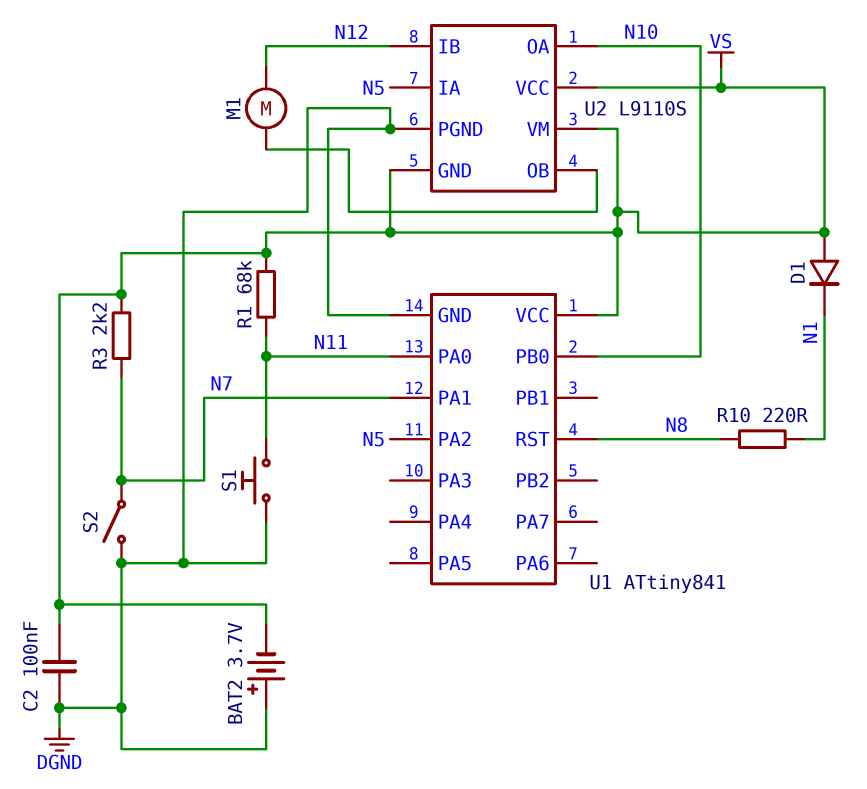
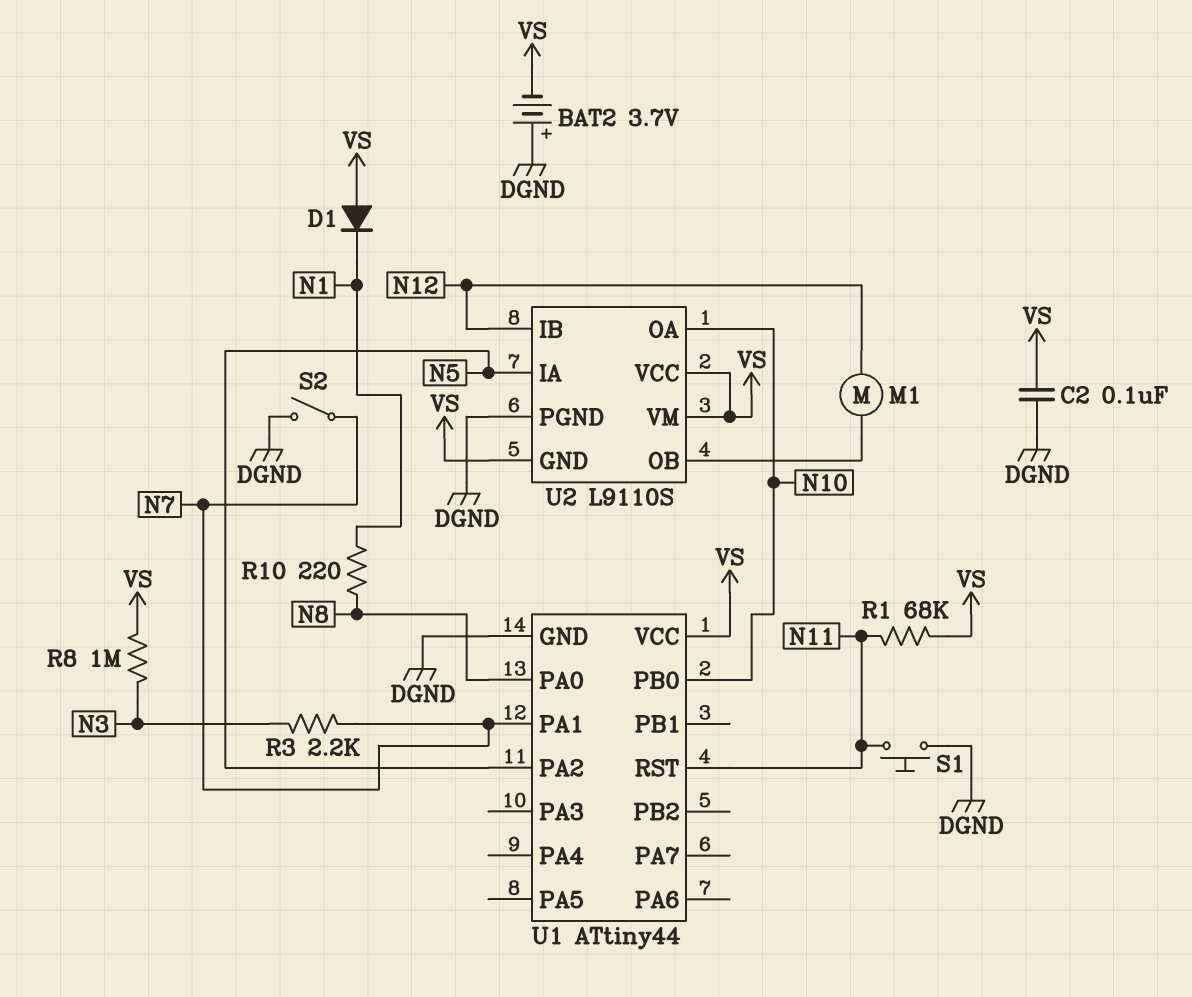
R3: 2.2k (N7, VS) -> 2.2k (N3, N7)
R8: none -> 1M (N3, VS)
U1: ATtiny841 -> ATtiny44
U1 pin PA0: N11 -> N8
U1 pin RST: N8 -> N11

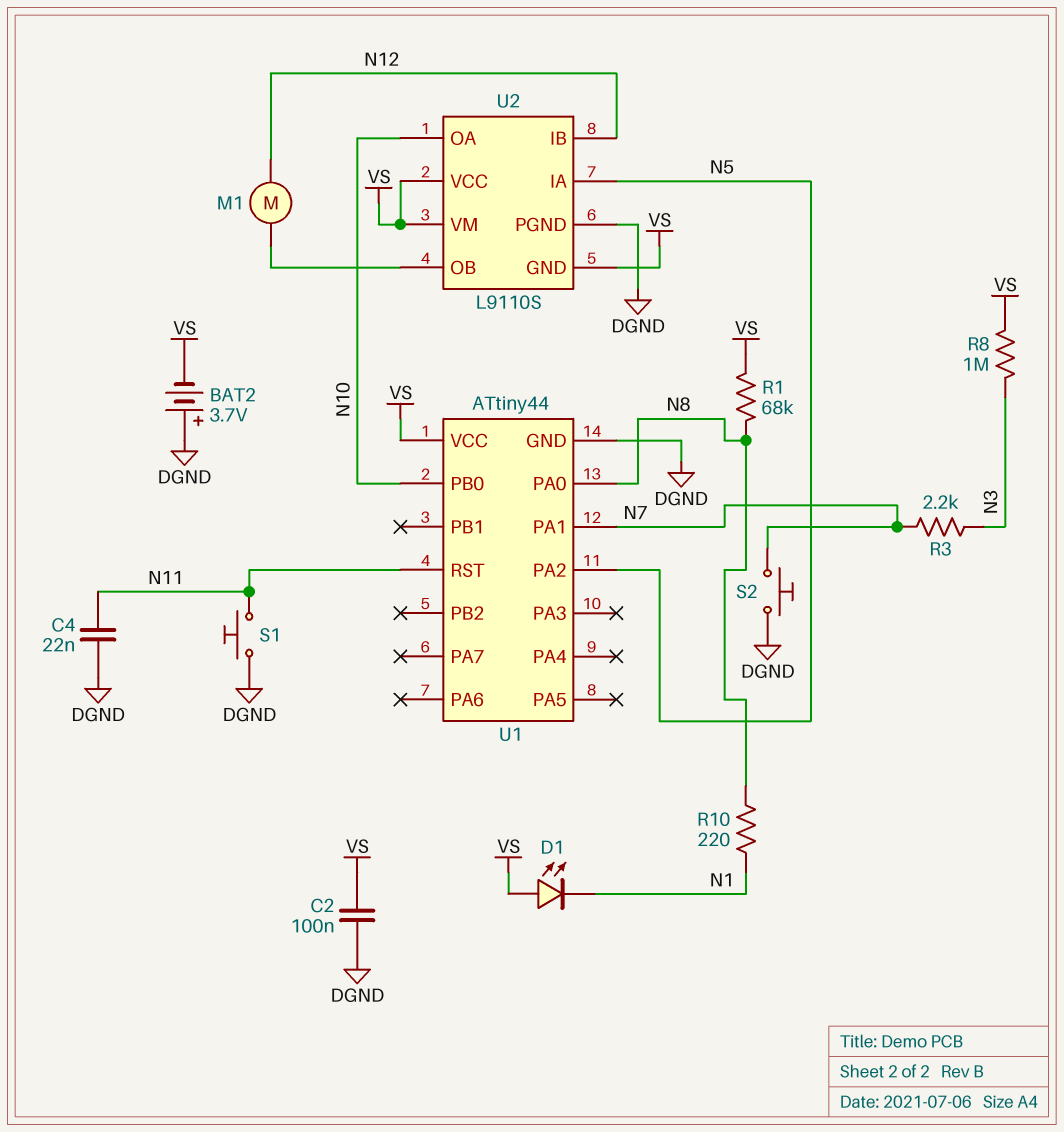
C4: none -> 22nF (DGND, N11)
D1: diode (A VS, K N1) -> LED (A VS, K N1)
R1: 68k (N11, VS) -> 68k (N8, VS)
S2: switch (DGND, N7) -> button (DGND, N7)

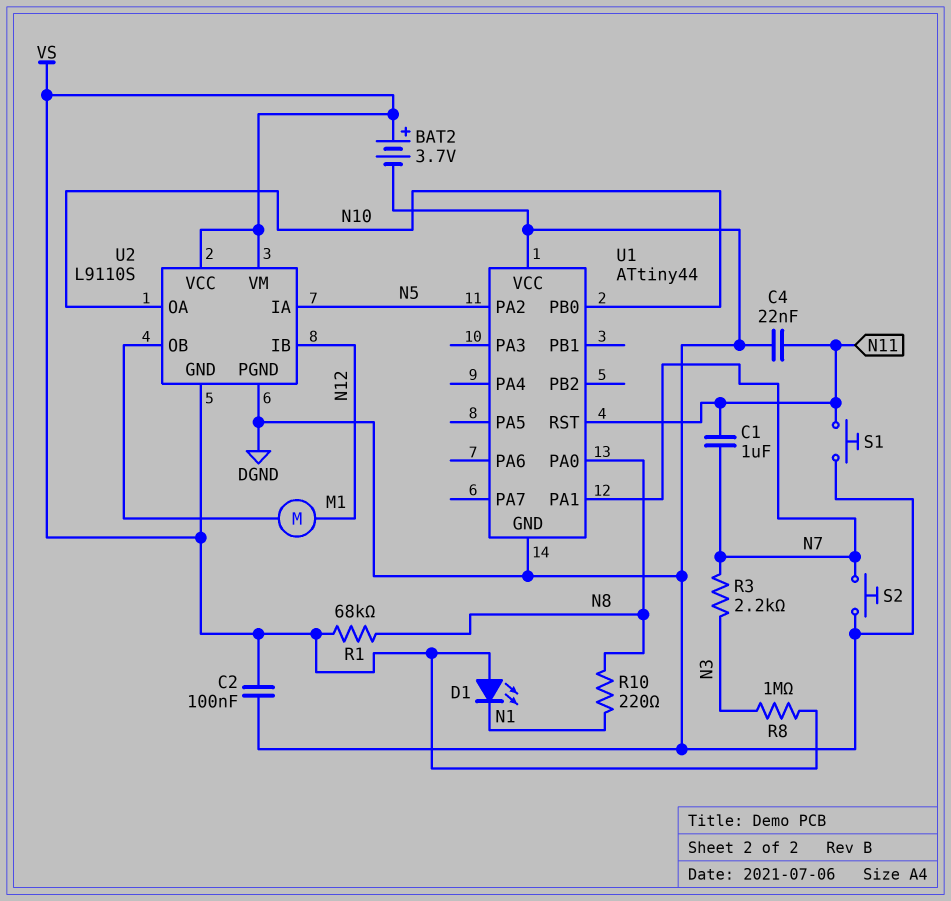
BAT2: 3.7V (plus DGND, minus VS) -> 3.7V (plus VS, minus DGND)
C1: none -> 1uF (N7, N11)
U1 pin VCC: VS -> DGND

